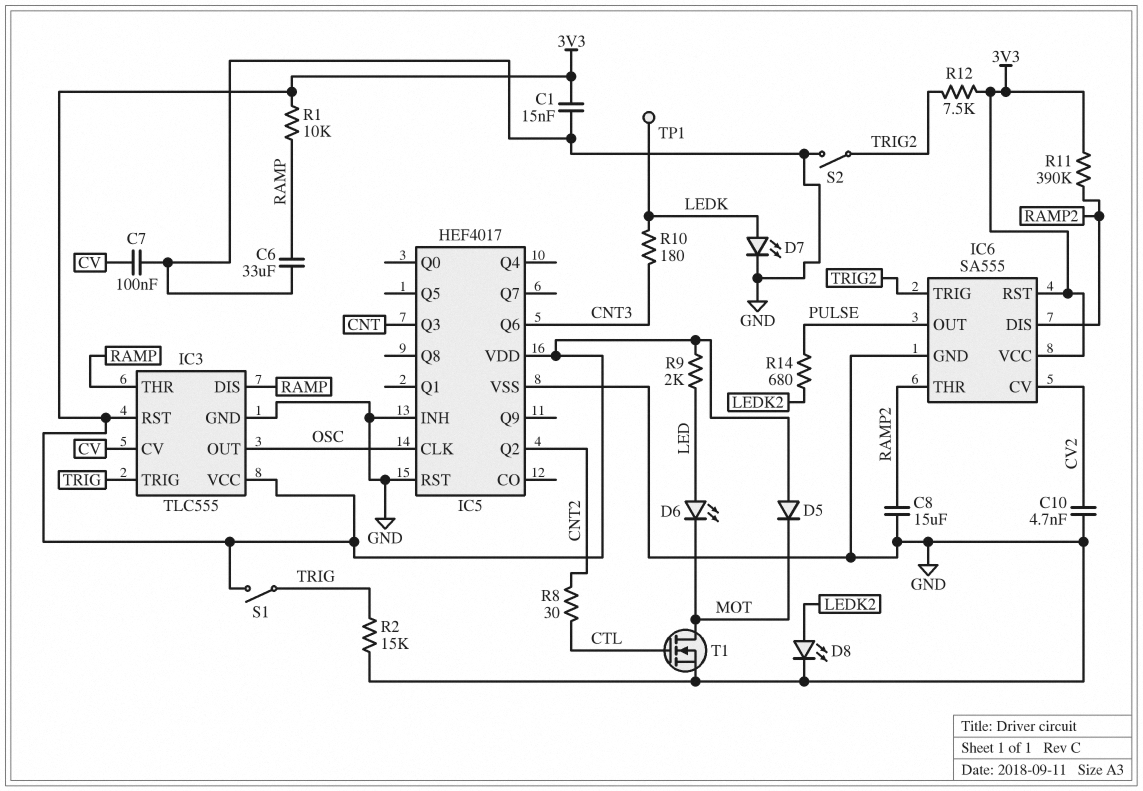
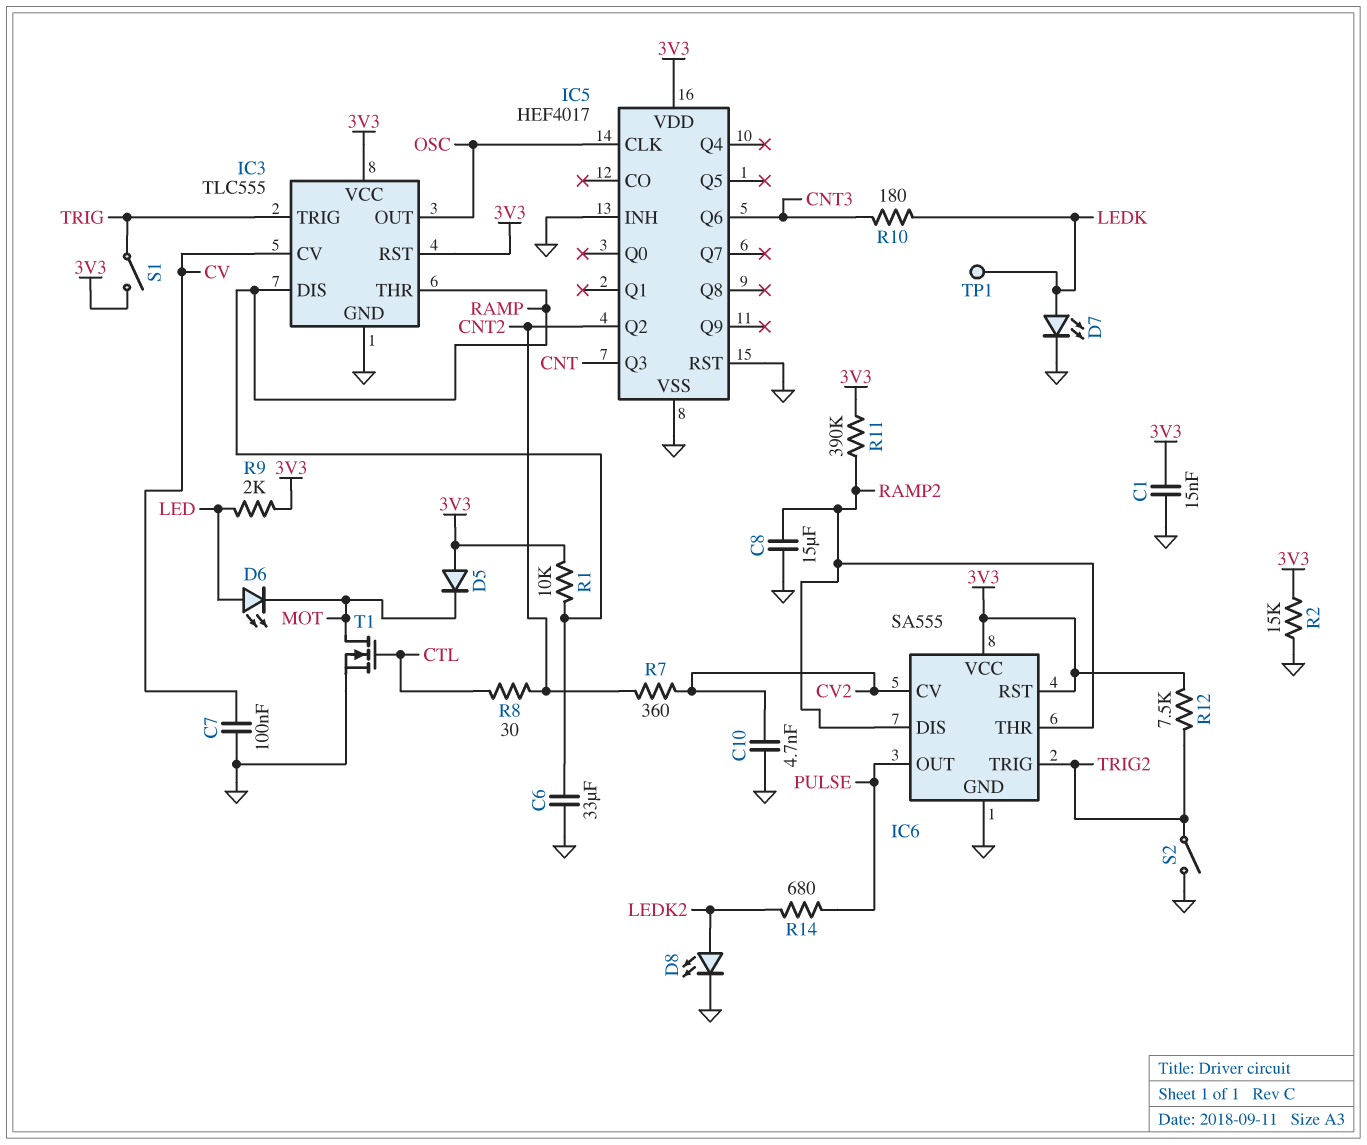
R2: 15k (GND, TRIG) -> 15k (3V3, GND)
R7: none -> 360 (CNT2, CV2)

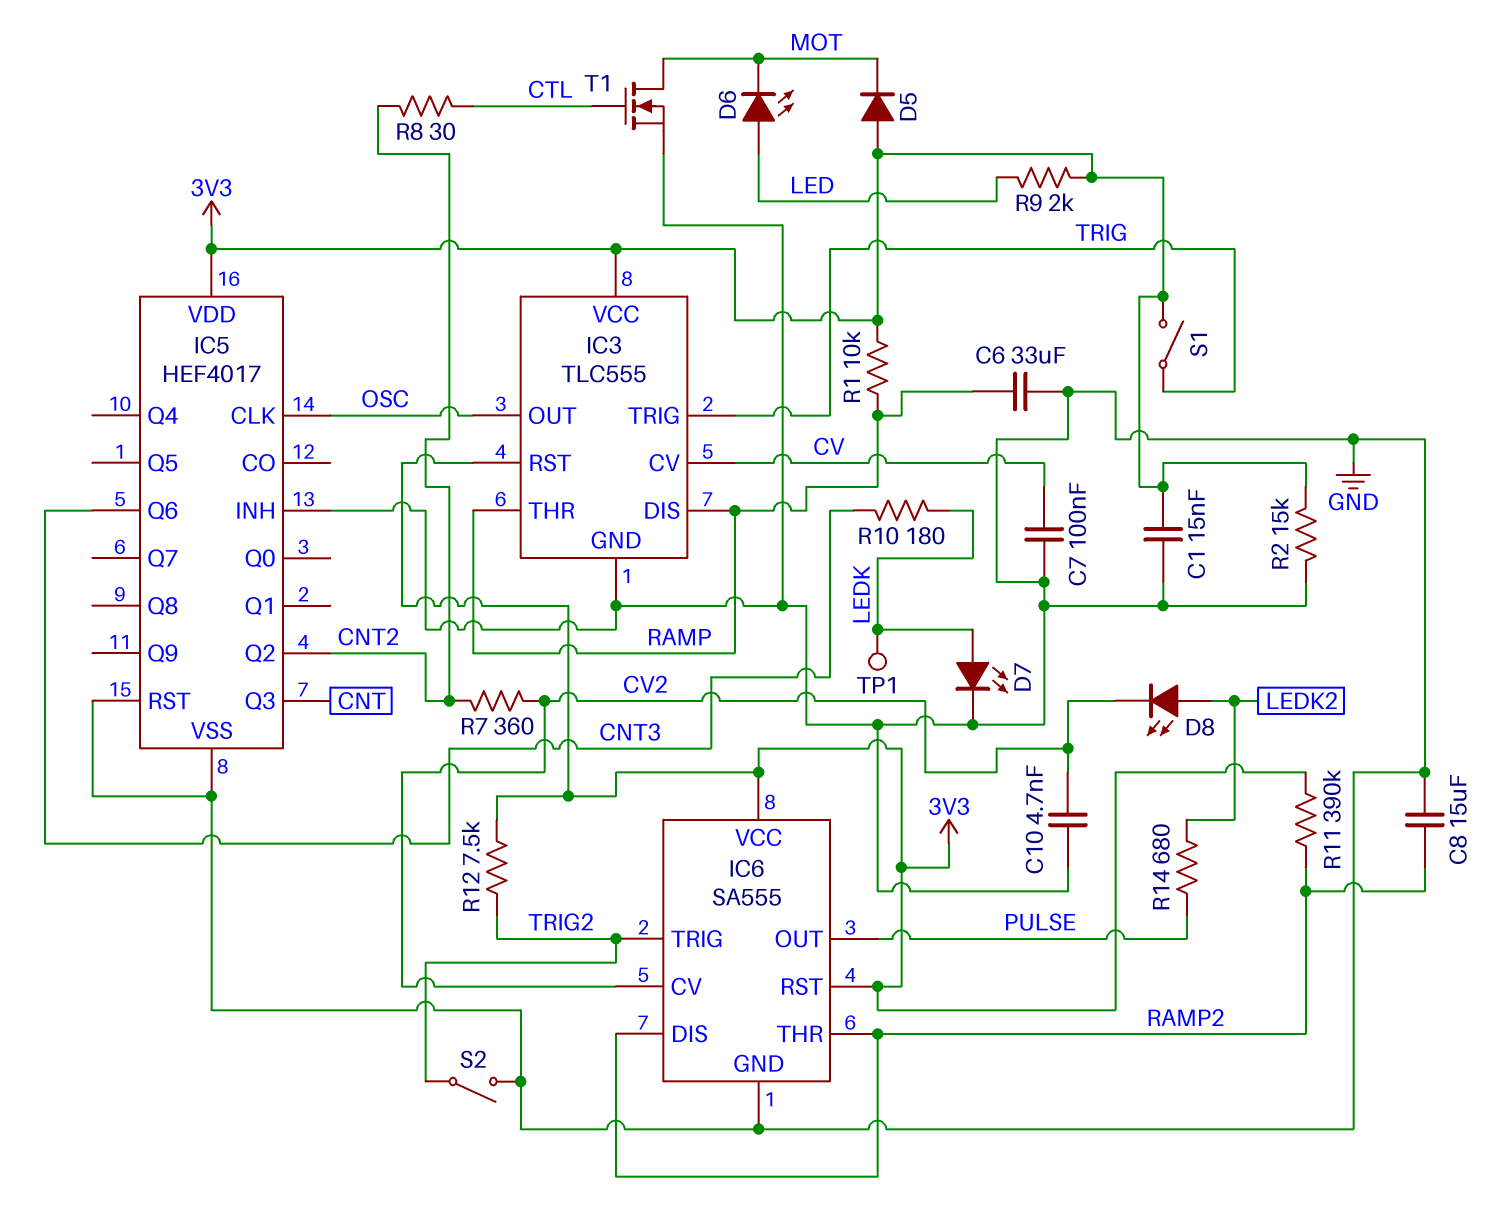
D8: LED (A LEDK2, K GND) -> LED (A LEDK2, K CV2)

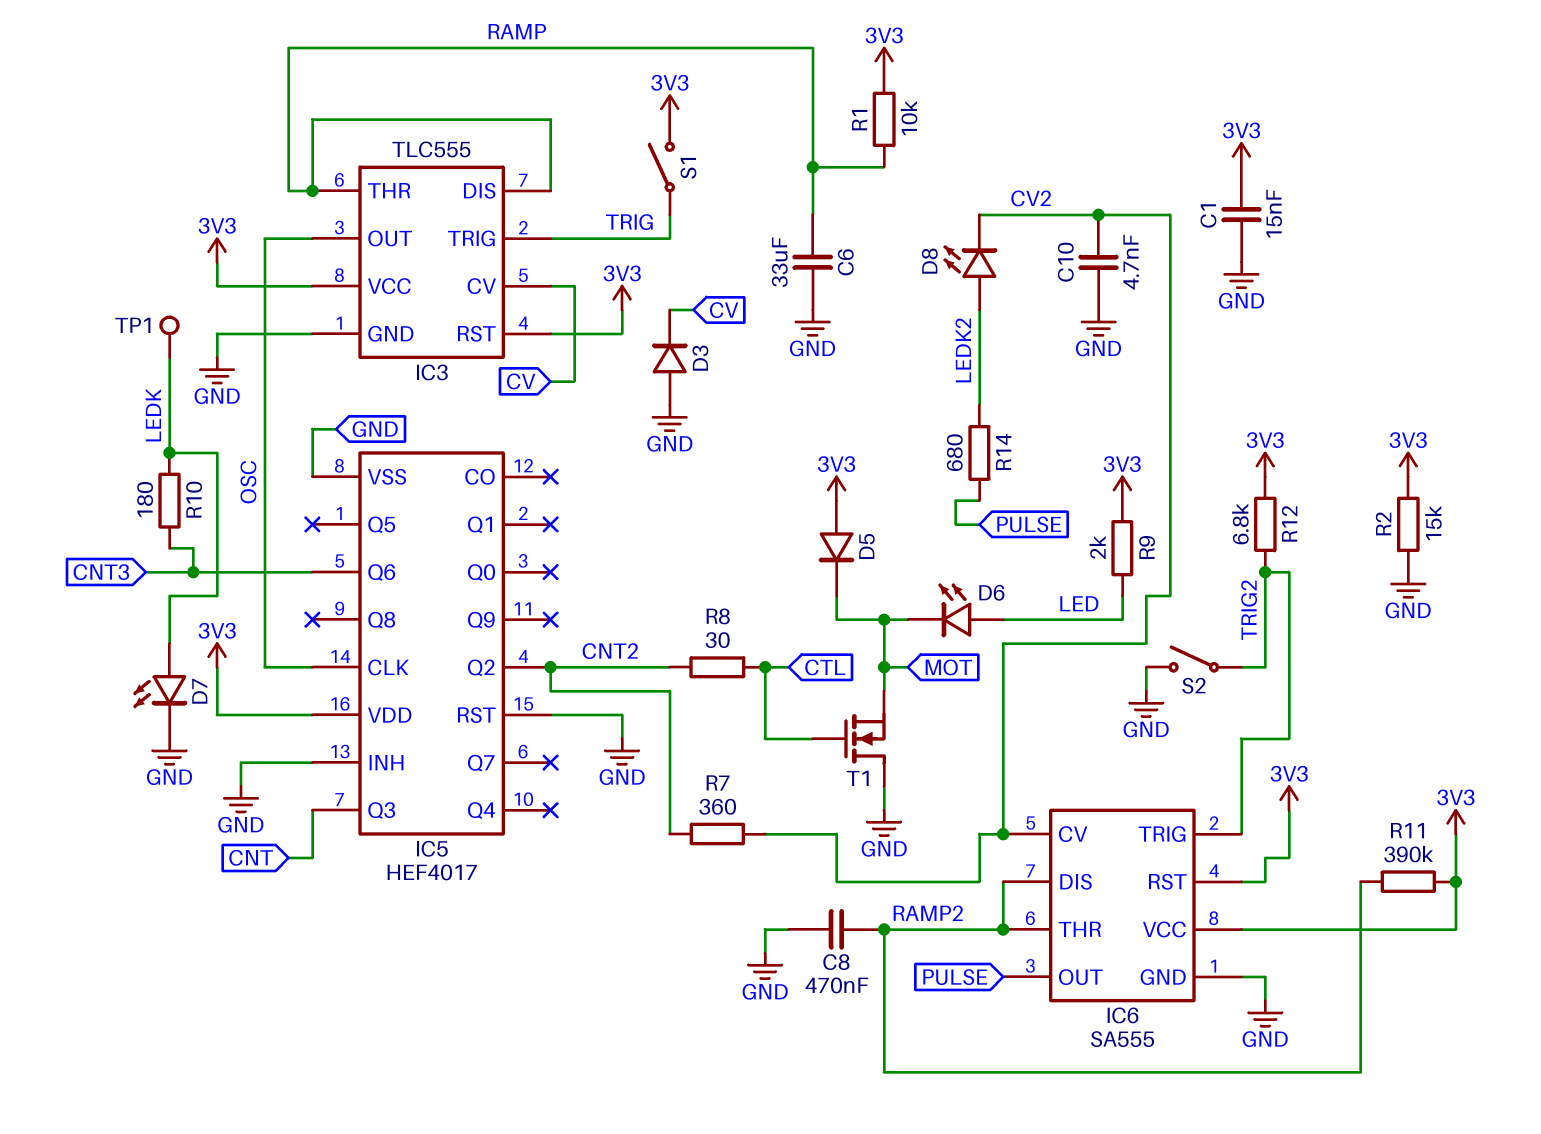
C7: 100nF (CV, GND) -> none
C8: 15uF (GND, RAMP2) -> 470nF (GND, RAMP2)
D3: none -> diode (A GND, K CV)
R12: 7.5k (3V3, TRIG2) -> 6.8k (3V3, TRIG2)
T1: NMOS (G CTL, D MOT, S GND) -> NMOS (G CTL, D GND, S MOT)

